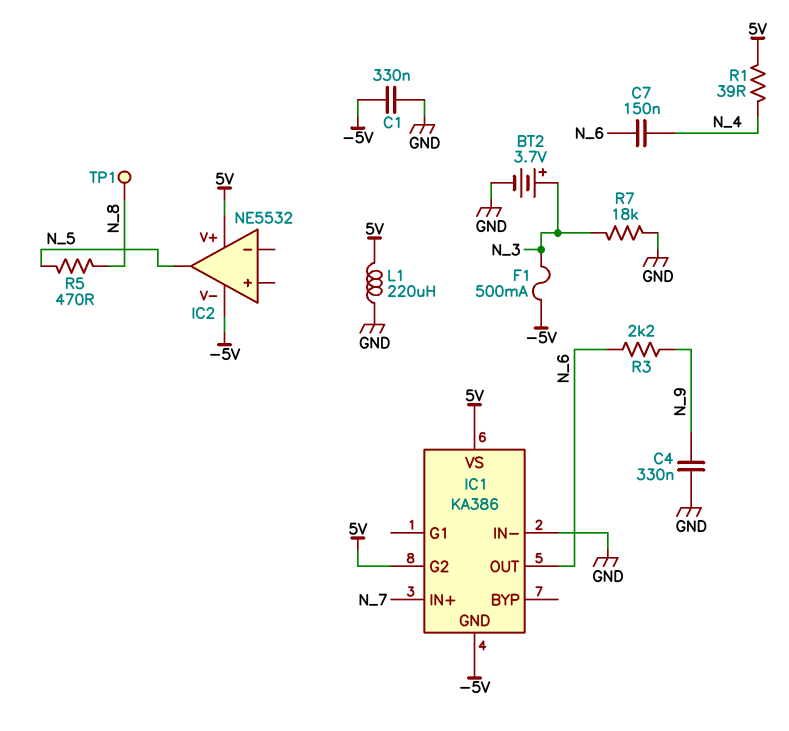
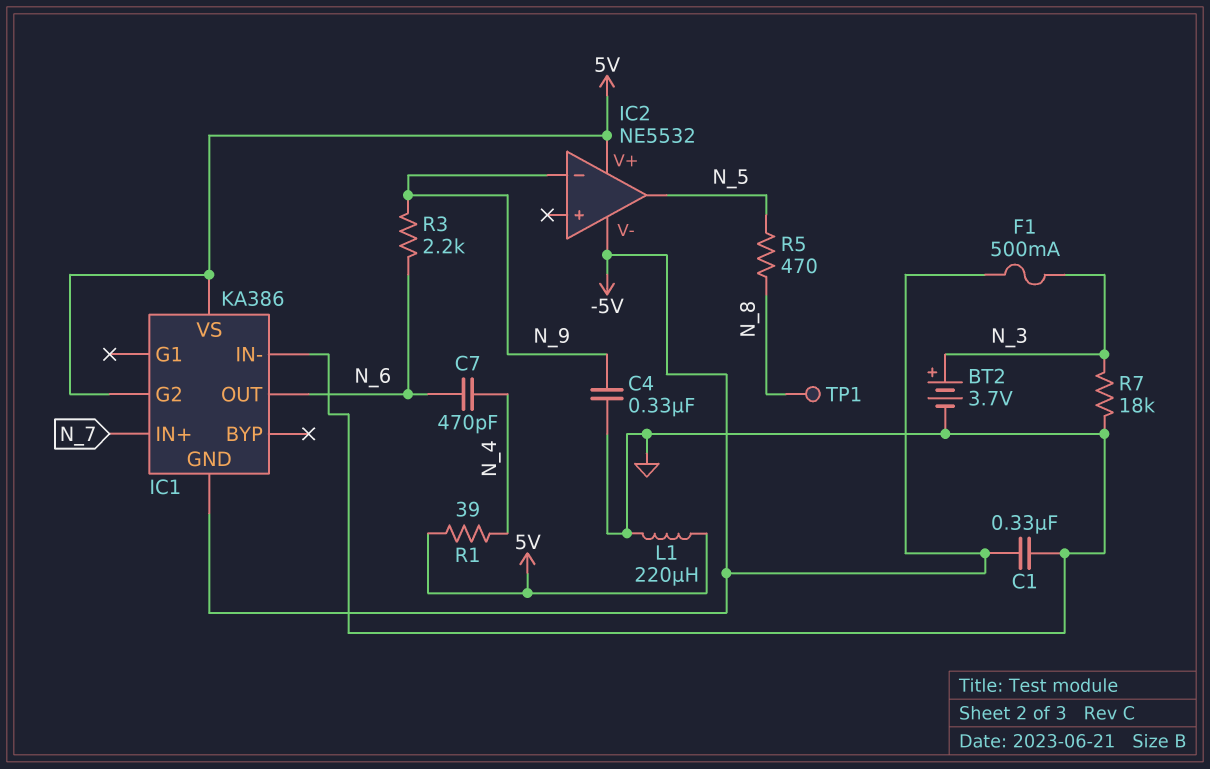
C7: 150nF (N_4, N_6) -> 470pF (N_4, N_6)
IC2 pin in-: none -> N_9

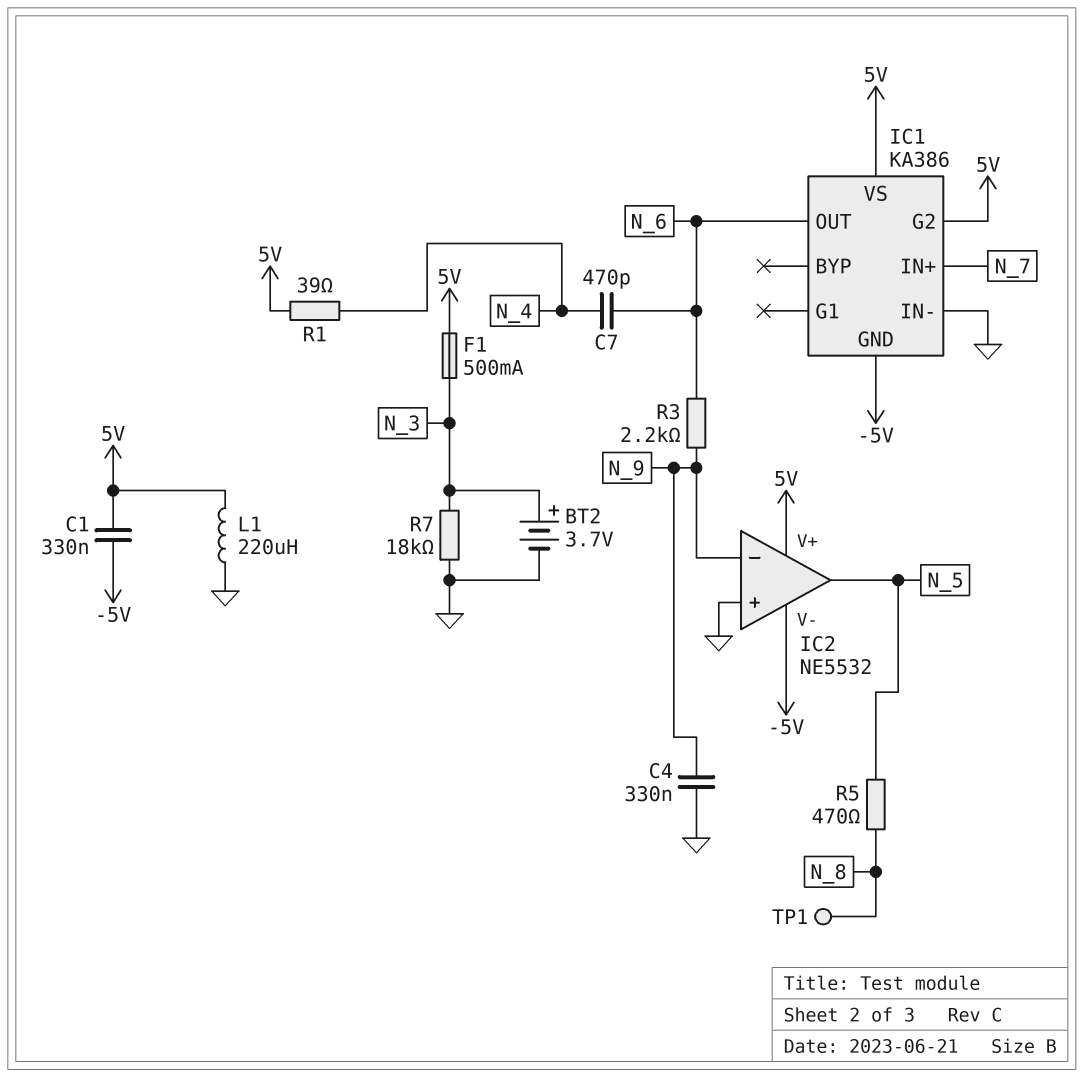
C1: 330nF (-5V, GND) -> 330nF (-5V, 5V)
F1: 500mA (-5V, N_3) -> 500mA (5V, N_3)
IC2 pin in+: none -> GND

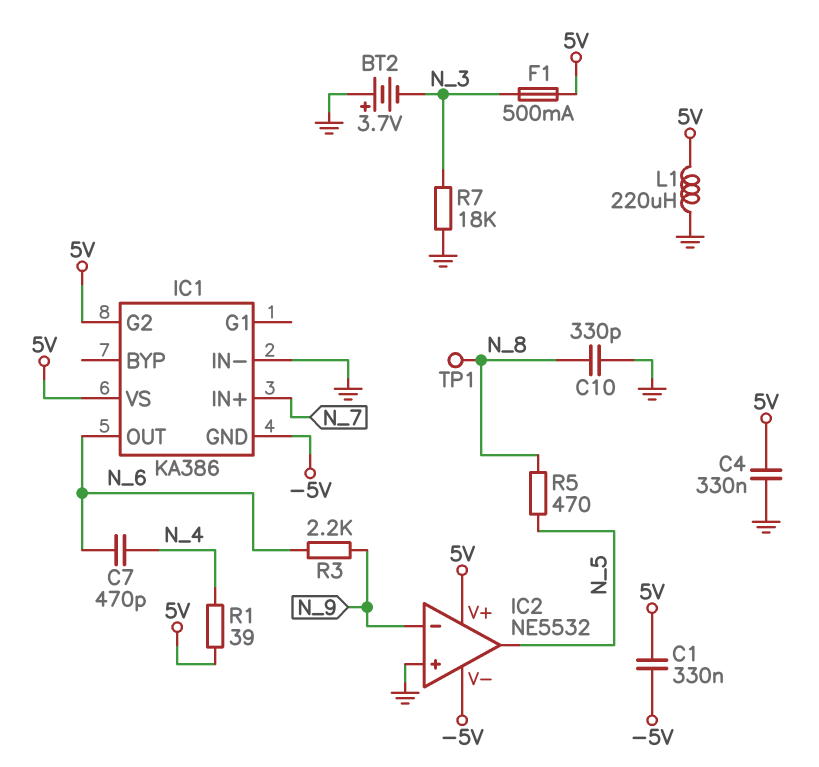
BT2: 3.7V (plus N_3, minus GND) -> 3.7V (plus GND, minus N_3)
C4: 330nF (GND, N_9) -> 330nF (5V, GND)
C10: none -> 330pF (GND, N_8)

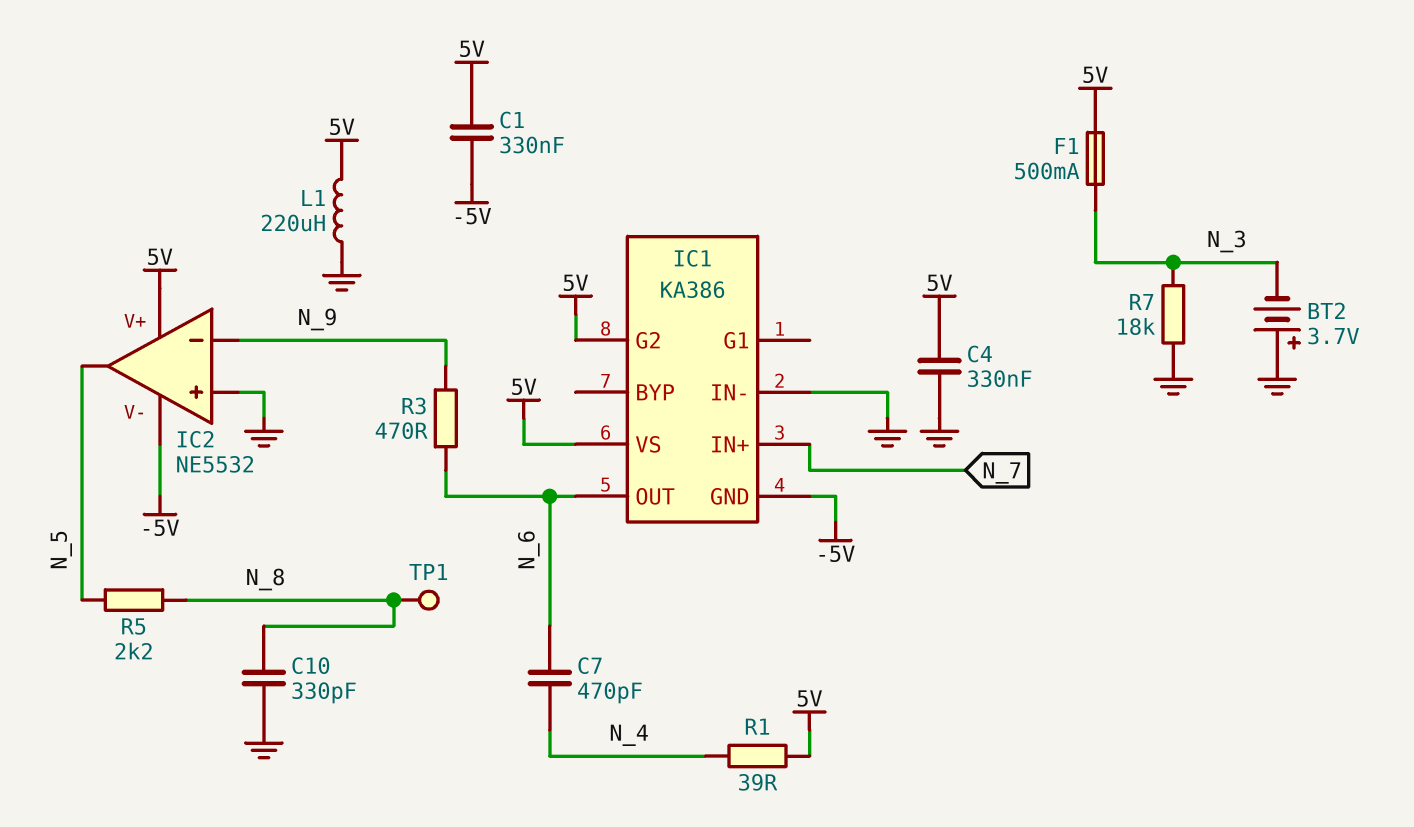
R3: 2.2k (N_6, N_9) -> 470 (N_6, N_9)
R5: 470 (N_5, N_8) -> 2.2k (N_5, N_8)

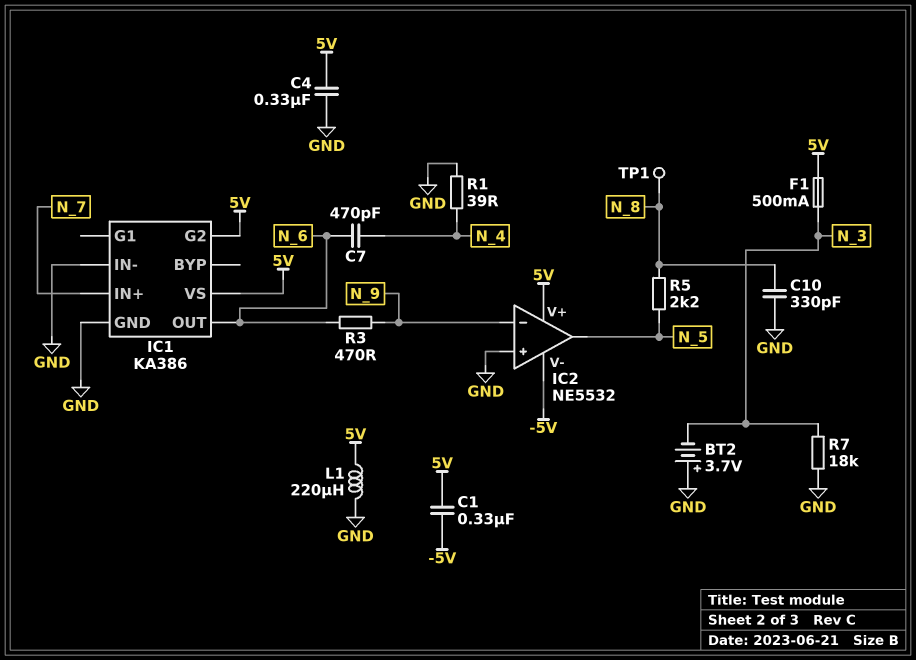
IC1 pin GND: -5V -> GND
R1: 39 (5V, N_4) -> 39 (GND, N_4)

